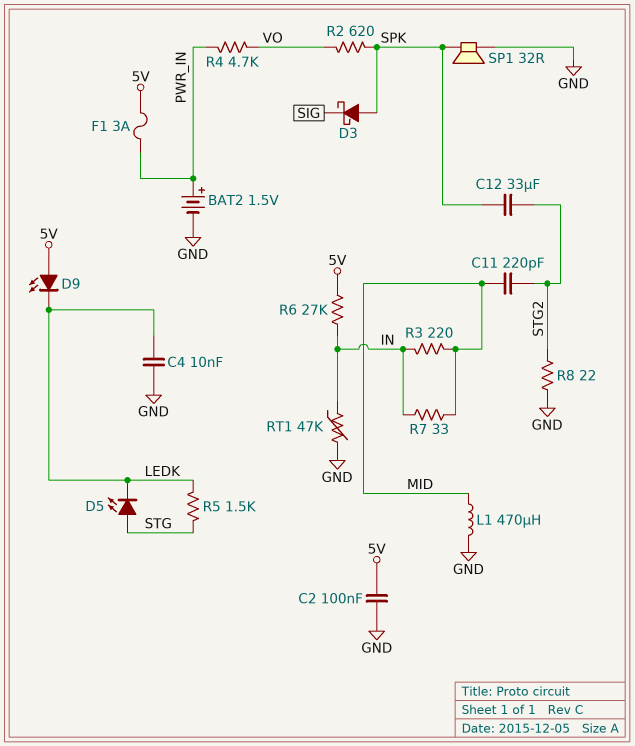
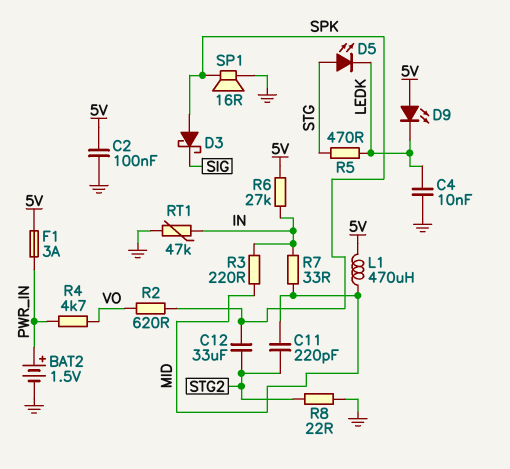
L1: 470uH (GND, MID) -> 470uH (5V, MID)
R5: 1.5k (LEDK, STG) -> 470 (LEDK, STG)
SP1: speaker 32R (GND, SPK) -> speaker 16R (GND, SPK)

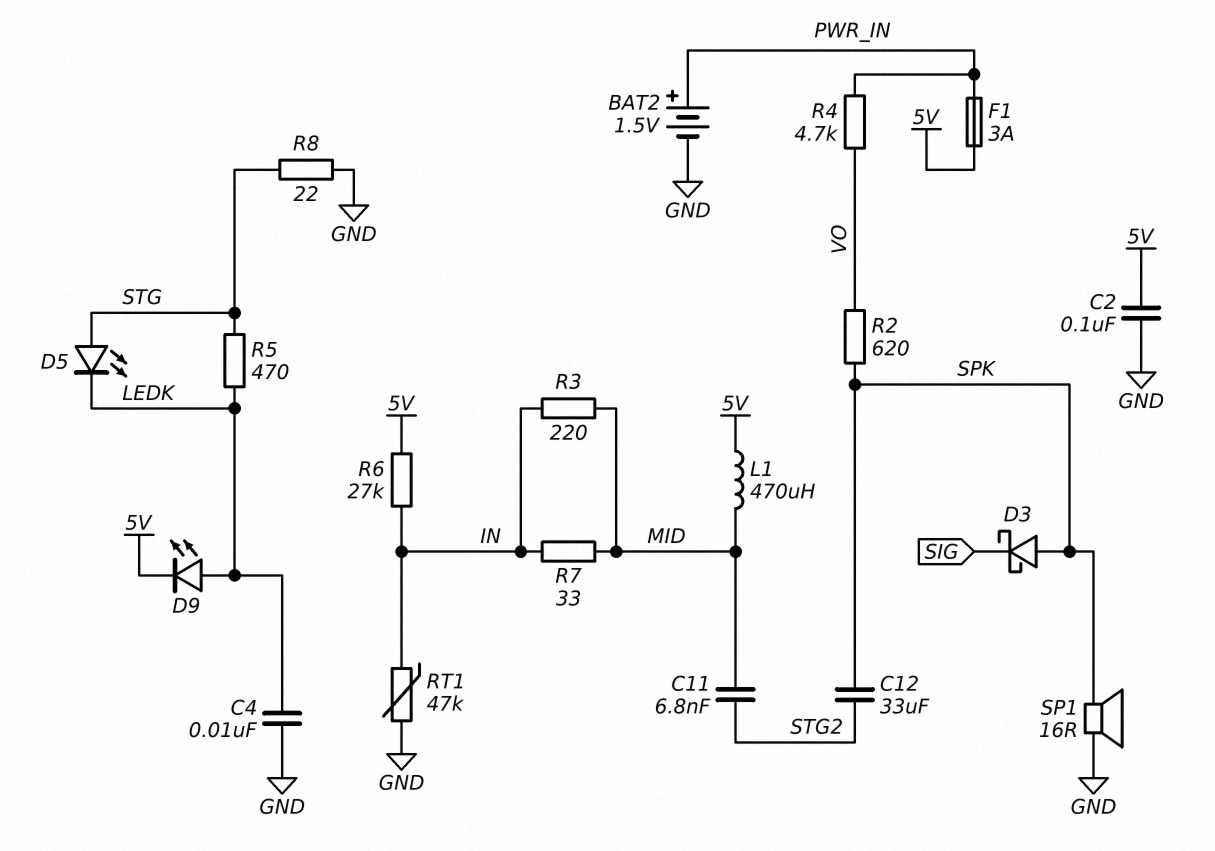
C11: 220pF (MID, STG2) -> 6.8nF (MID, STG2)
D9: LED (A 5V, K LEDK) -> LED (A LEDK, K 5V)
R8: 22 (GND, STG2) -> 22 (GND, STG)

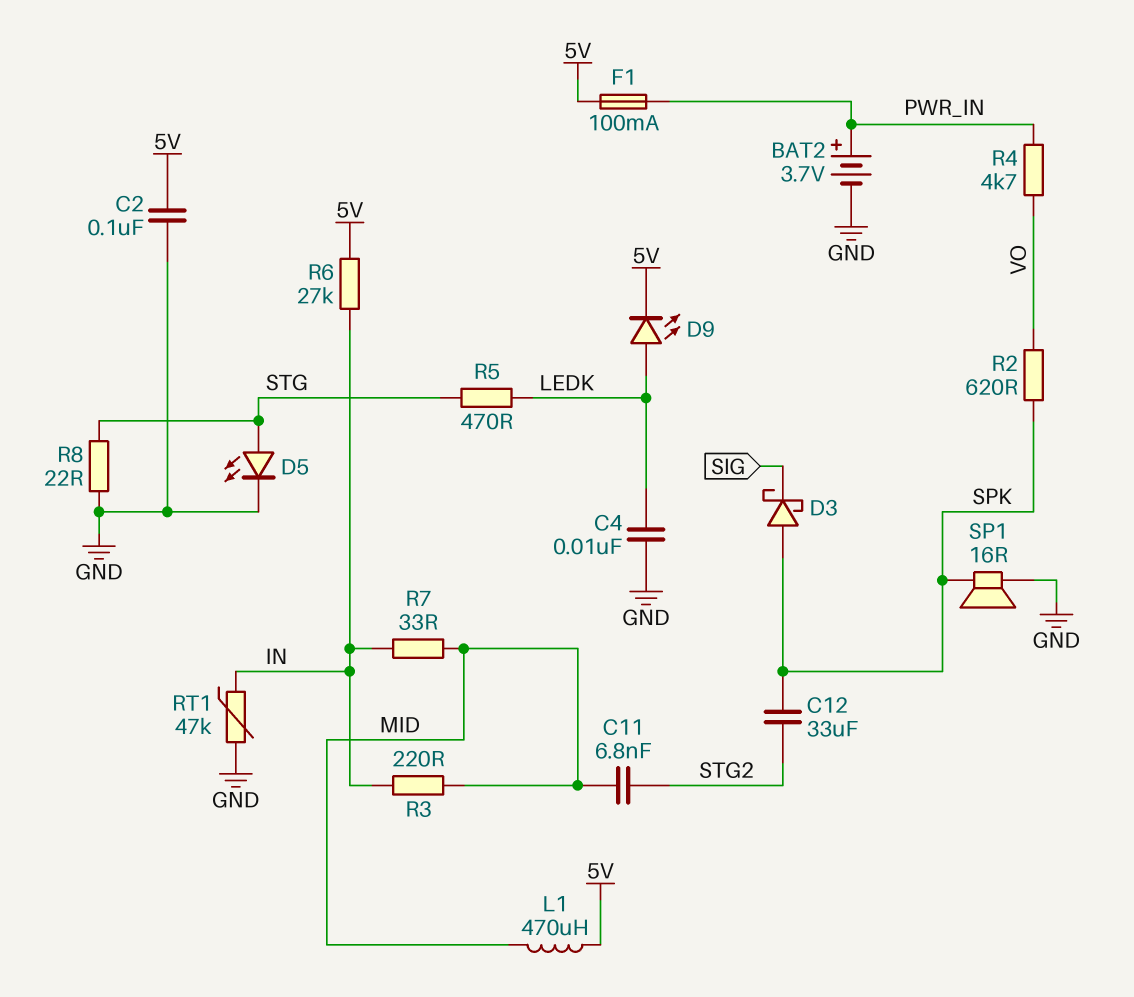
BAT2: 1.5V (plus PWR_IN, minus GND) -> 3.7V (plus PWR_IN, minus GND)
D5: LED (A STG, K LEDK) -> LED (A STG, K GND)
F1: 3A (5V, PWR_IN) -> 100mA (5V, PWR_IN)

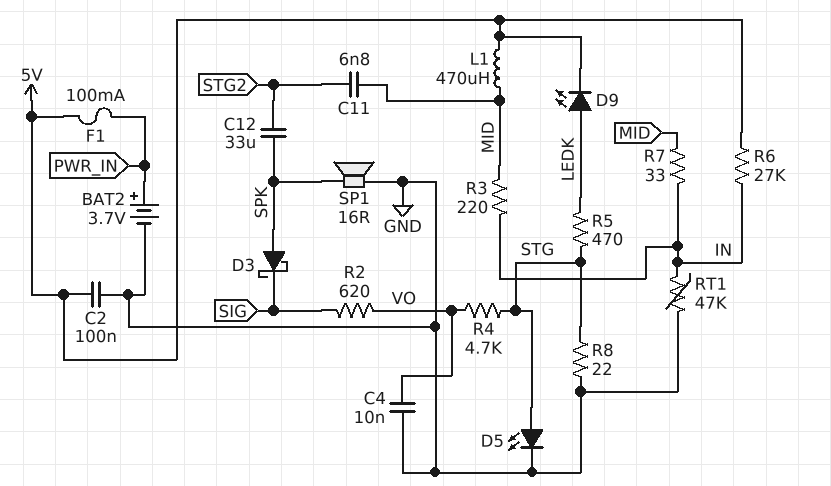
C4: 10nF (GND, LEDK) -> 10nF (GND, VO)
R2: 620 (SPK, VO) -> 620 (SIG, VO)
R4: 4.7k (PWR_IN, VO) -> 4.7k (STG, VO)

